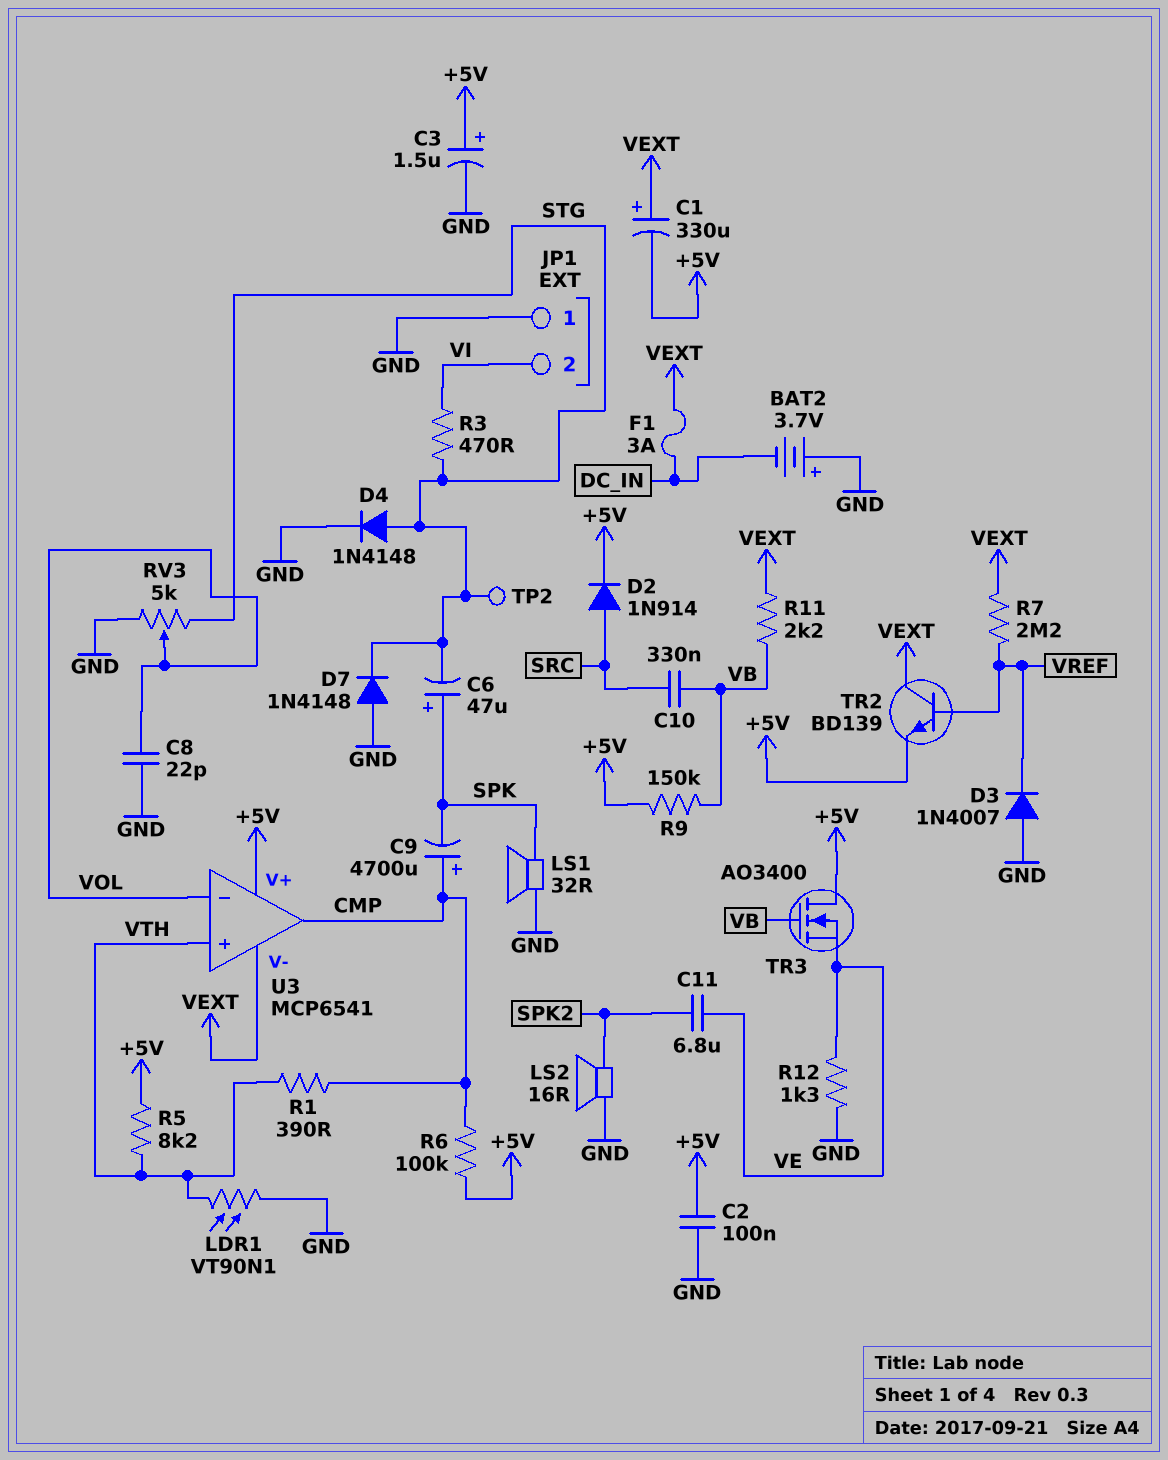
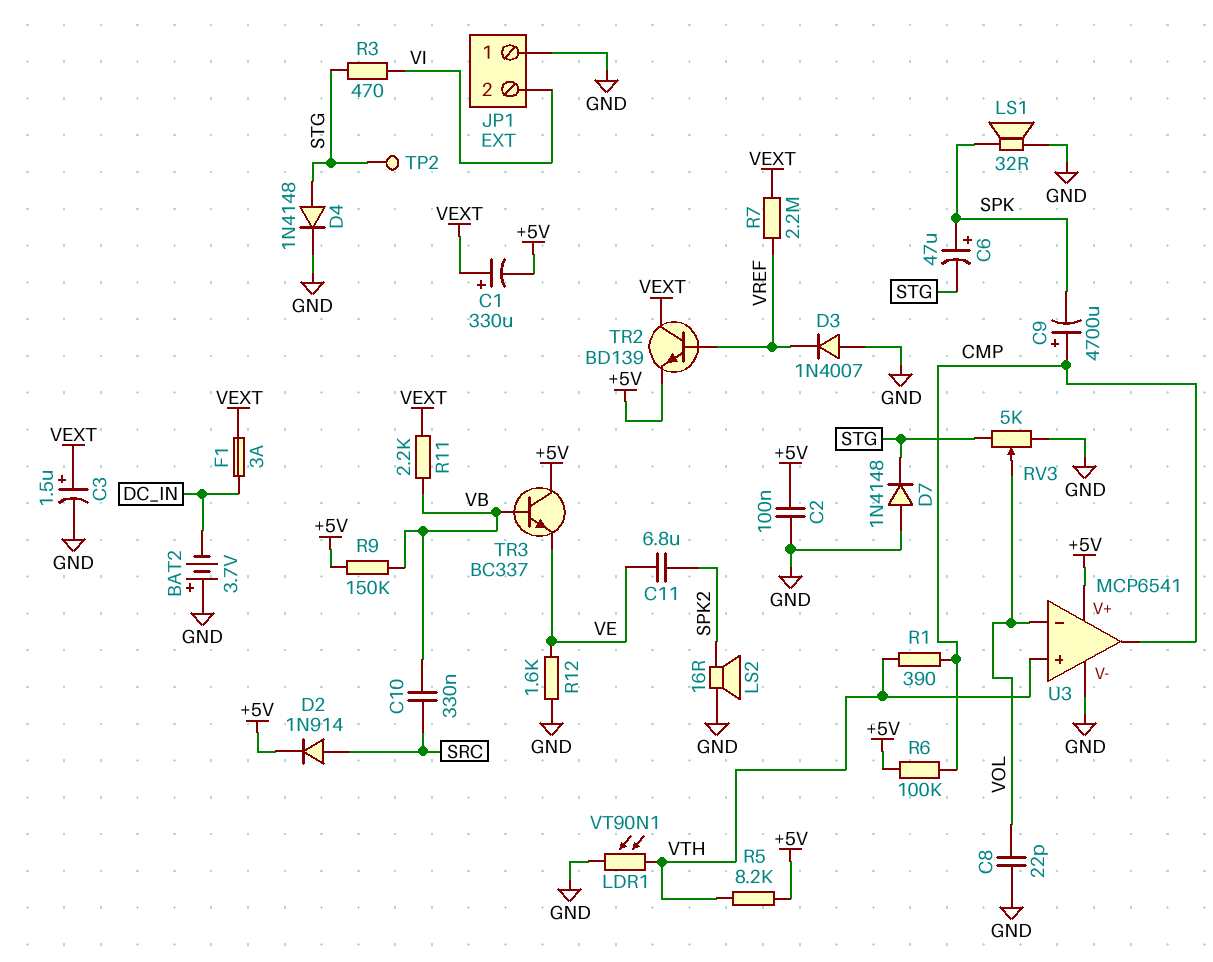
C3: 1.5uF (plus +5V, minus GND) -> 1.5uF (plus VEXT, minus GND)
R12: 1.3k (GND, VE) -> 1.6k (GND, VE)
TR3: NMOS AO3400 (G VB, D +5V, S VE) -> NPN BC337 (B VB, C +5V, E VE)
U3 pin V-: VEXT -> GND

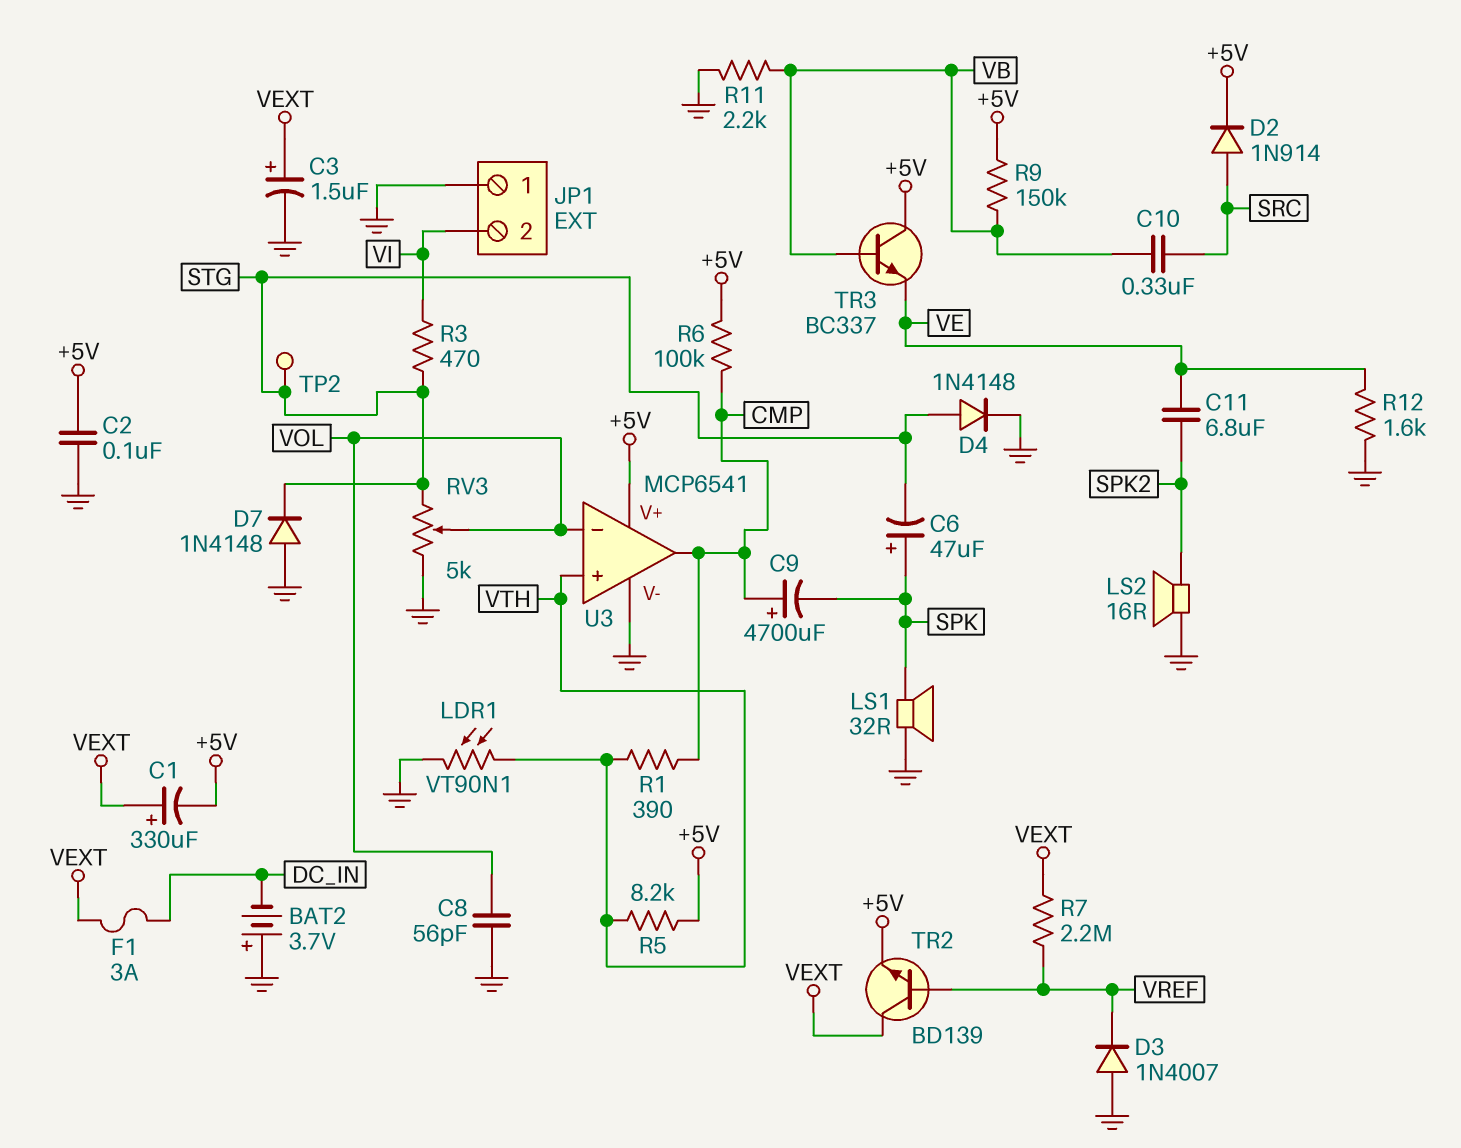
C8: 22pF (GND, VOL) -> 56pF (GND, VOL)
R11: 2.2k (VB, VEXT) -> 2.2k (GND, VB)

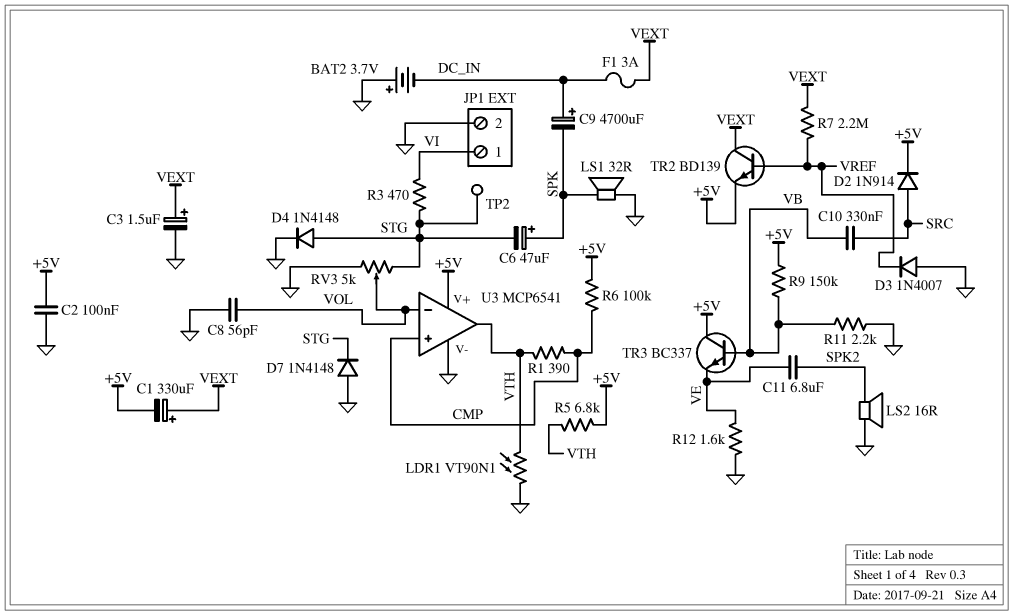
C9: 4700uF (plus CMP, minus SPK) -> 4700uF (plus DC_IN, minus SPK)
JP1 pin 1: GND -> VI
JP1 pin 2: VI -> GND
R5: 8.2k (+5V, VTH) -> 6.8k (+5V, VTH)
U3 pin in+: VTH -> CMP
U3 pin out: CMP -> VTH

